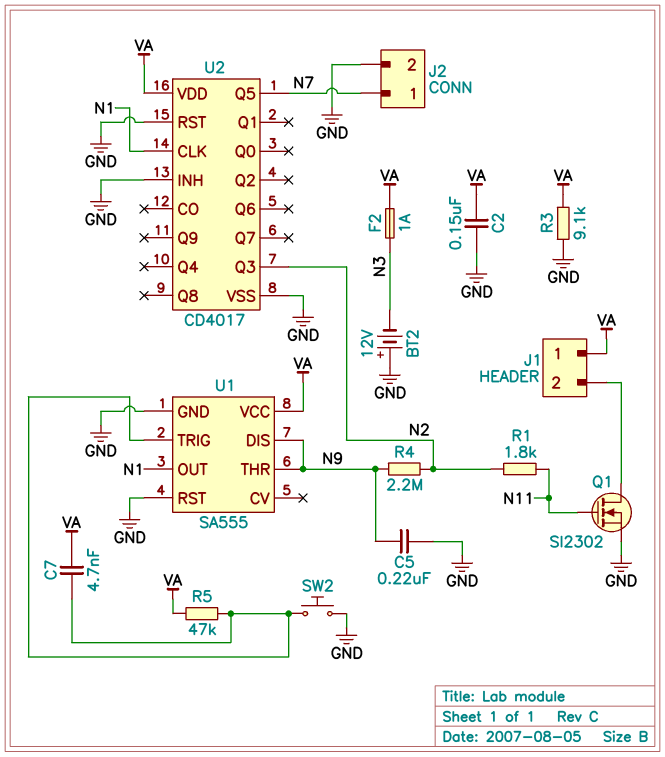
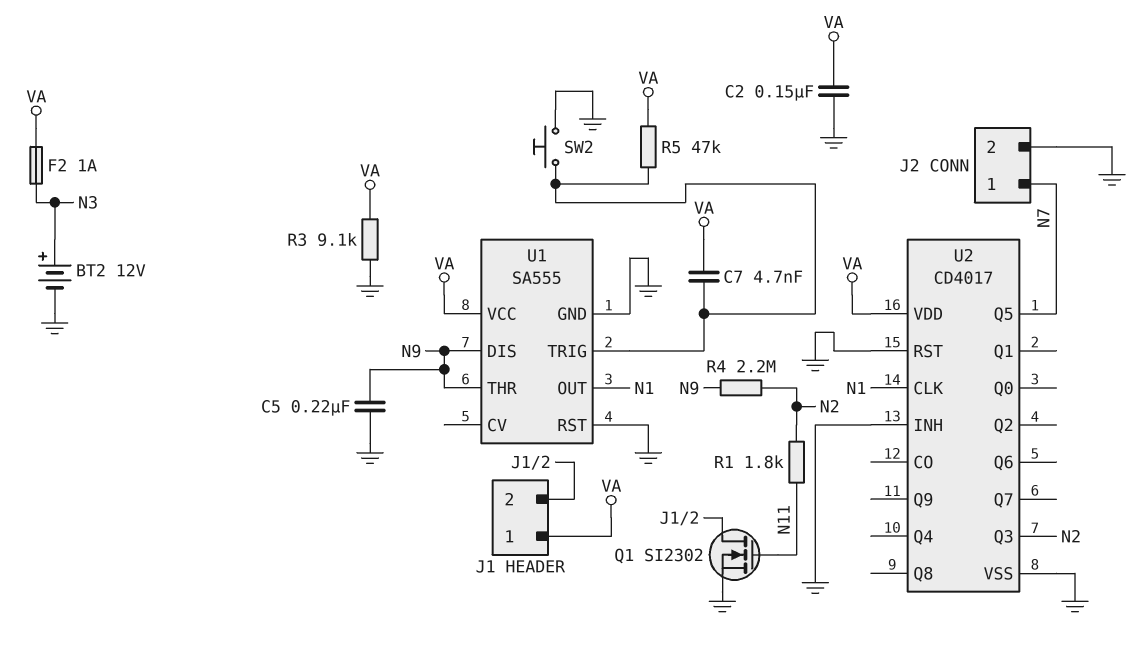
BT2: 12V (plus GND, minus N3) -> 12V (plus N3, minus GND)

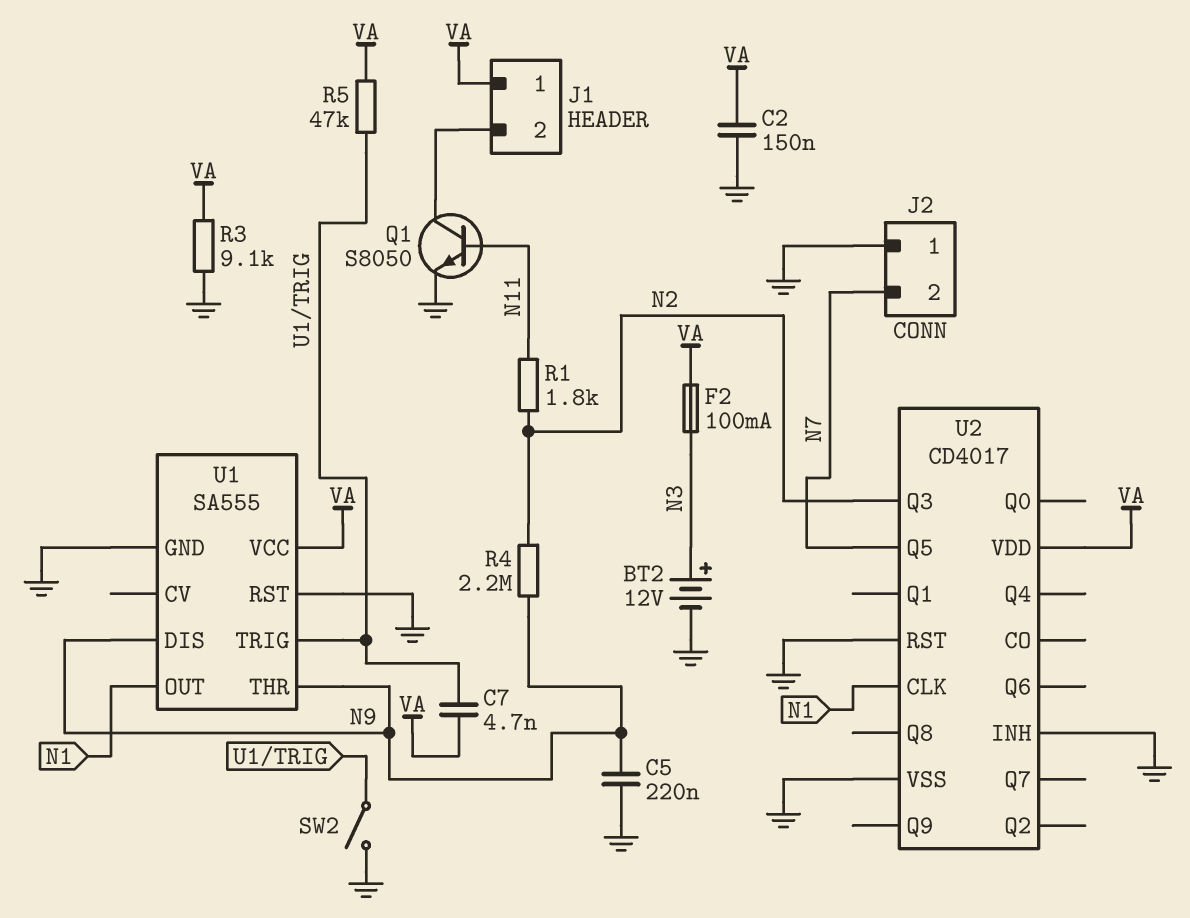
F2: 1A (N3, VA) -> 100mA (N3, VA)
J2 pin 1: N7 -> GND
J2 pin 2: GND -> N7
Q1: NMOS SI2302 (G N11, D J1/2, S GND) -> NPN S8050 (B N11, C J1/2, E GND)
SW2: button (GND, U1/TRIG) -> switch (GND, U1/TRIG)

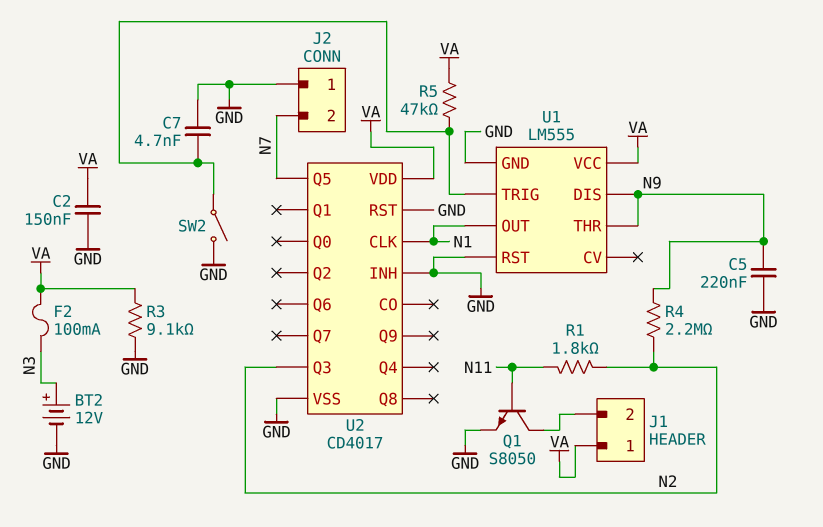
C7: 4.7nF (U1/TRIG, VA) -> 4.7nF (GND, U1/TRIG)
U1: SA555 -> LM555

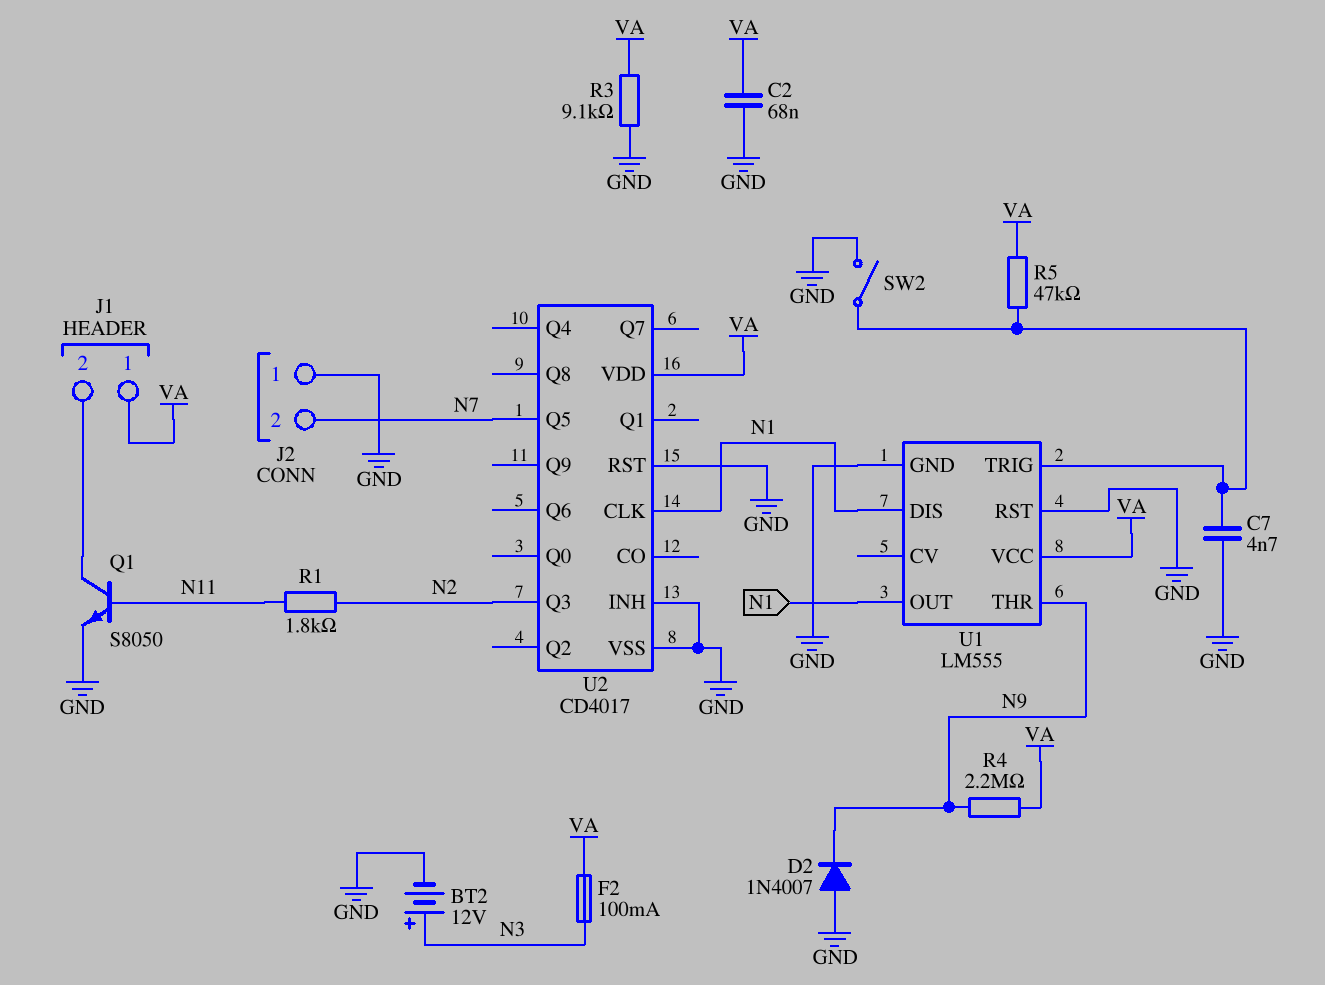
C2: 150nF (GND, VA) -> 68nF (GND, VA)
C5: 220nF (GND, N9) -> none
D2: none -> diode 1N4007 (A GND, K N9)
R4: 2.2M (N2, N9) -> 2.2M (N9, VA)
U1 pin DIS: N9 -> N1

